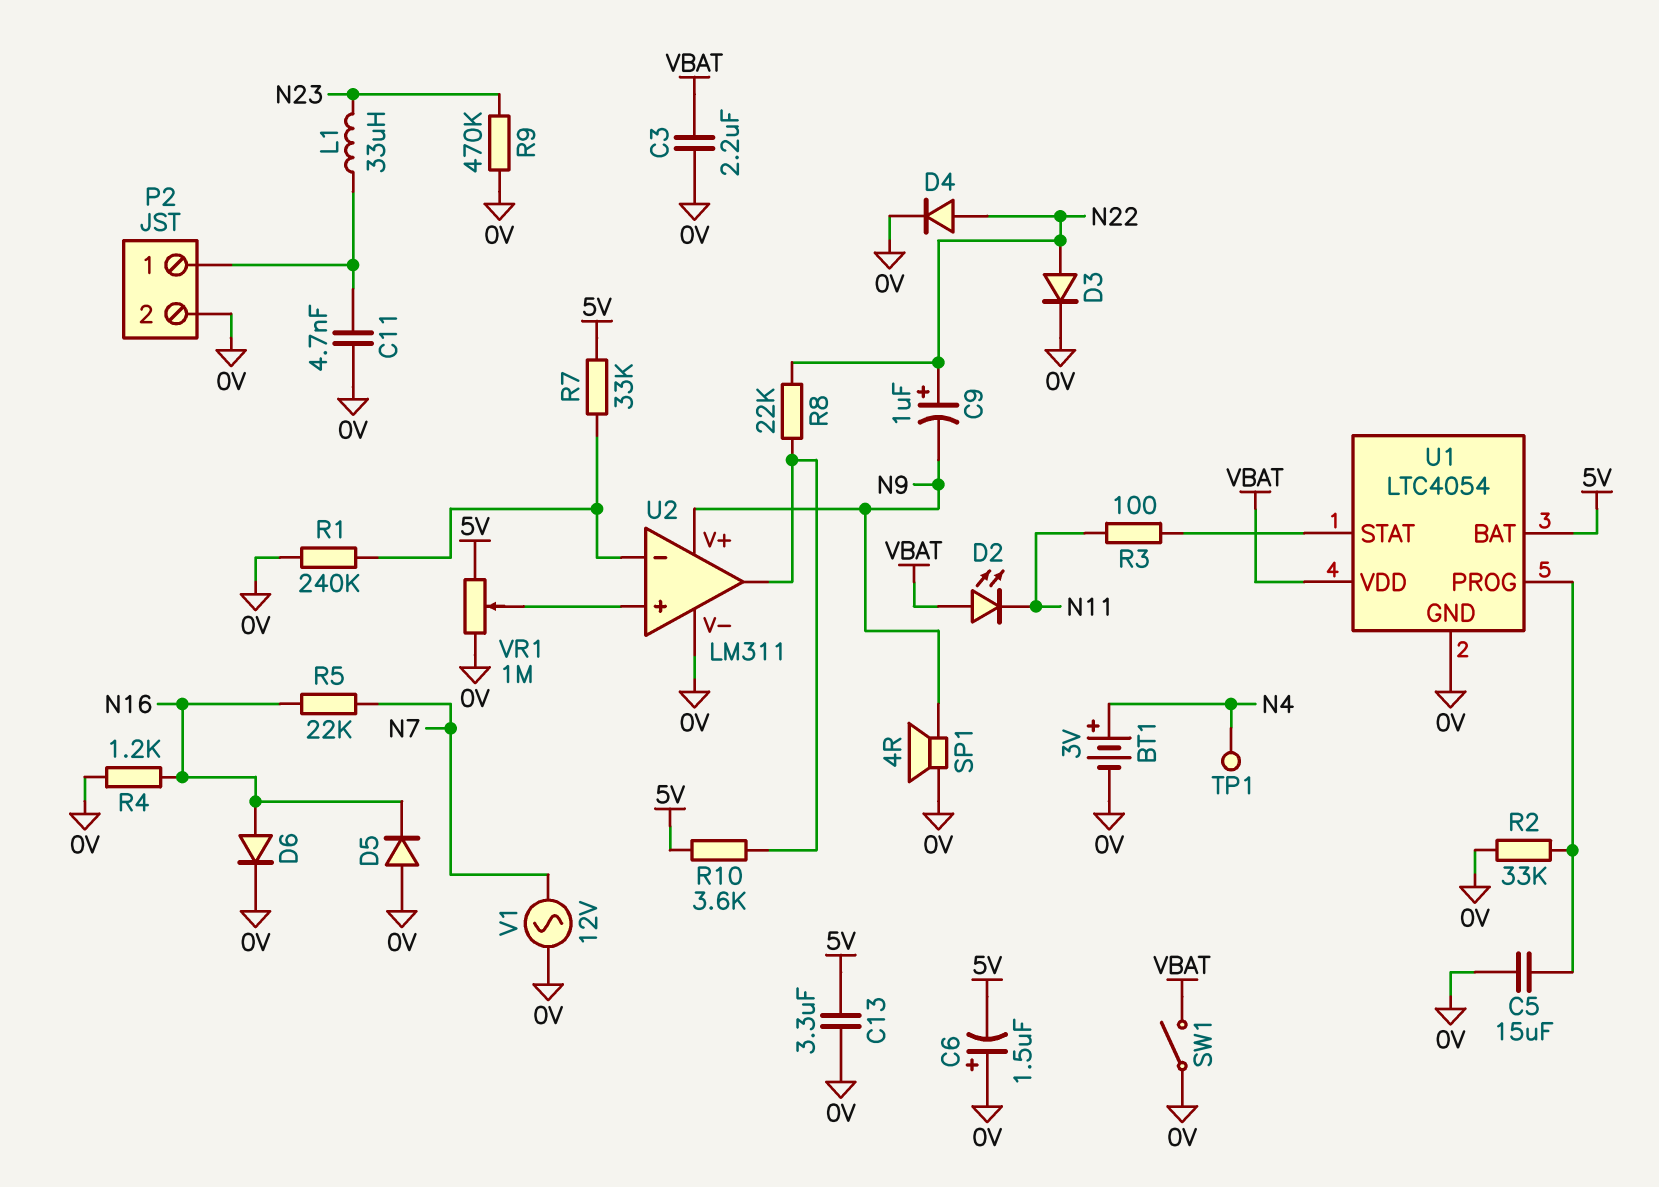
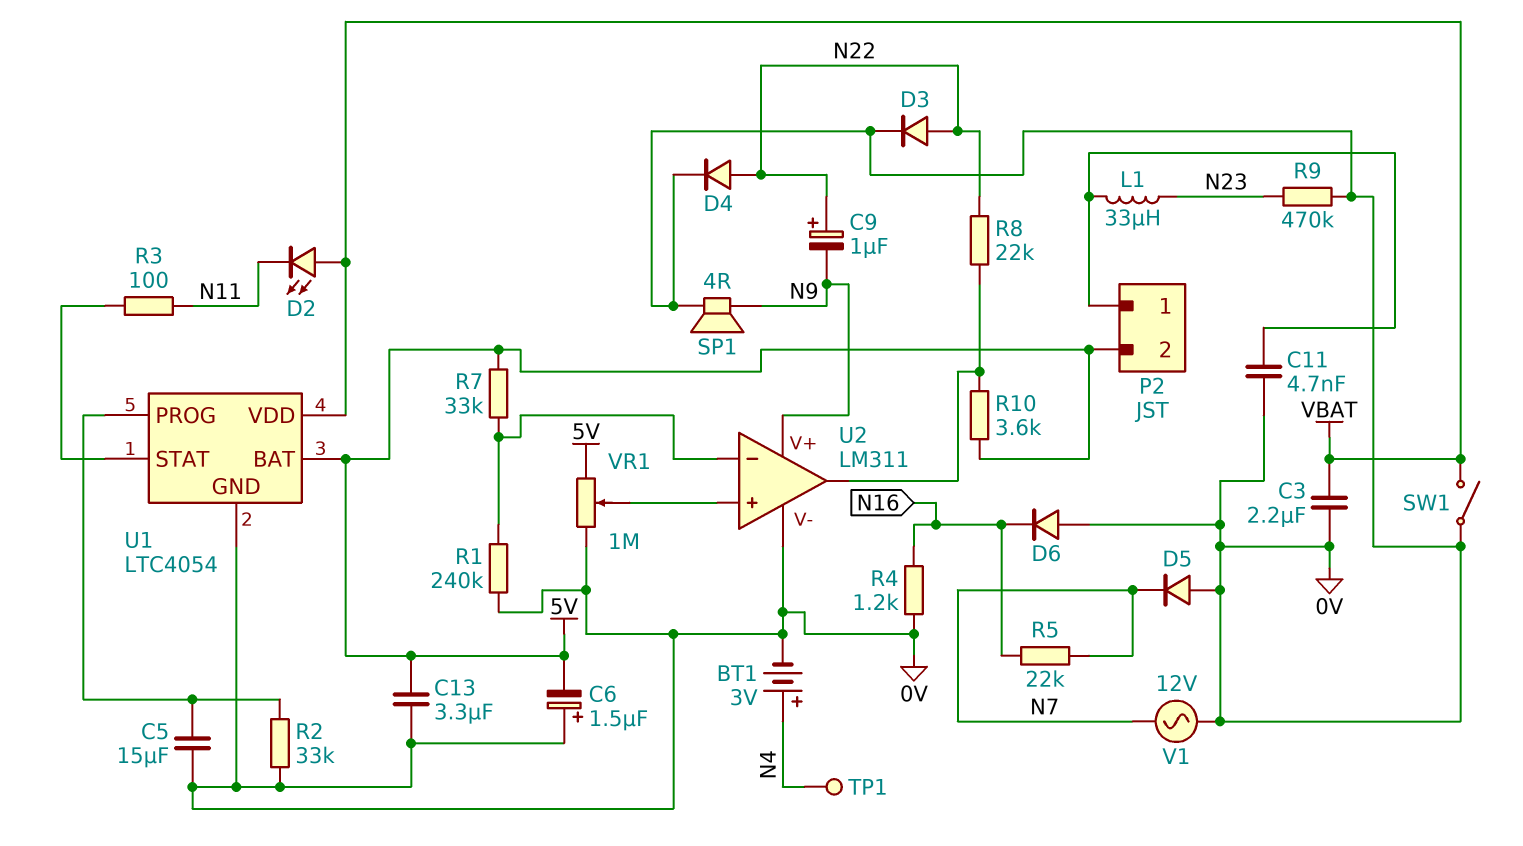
D5: diode (A 0V, K N16) -> diode (A 0V, K N7)
D6: diode (A N16, K 0V) -> diode (A 0V, K N16)
P2 pin 2: 0V -> 5V

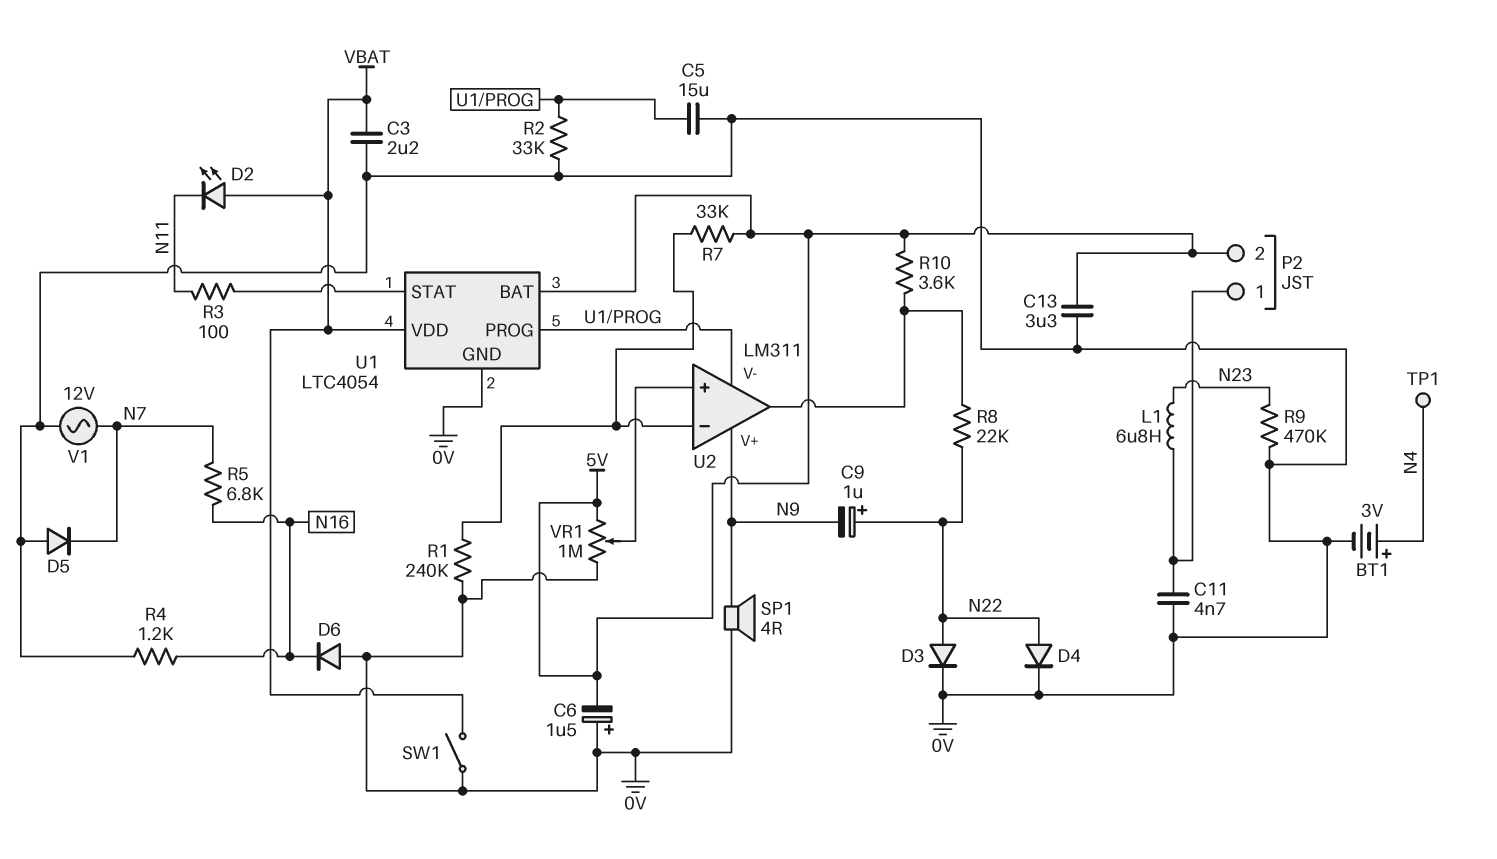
L1: 33uH (N23, P2/1) -> 6.8uH (N23, P2/1)
R5: 22k (N7, N16) -> 6.8k (N7, N16)
U2 pin V-: 0V -> U1/PROG

